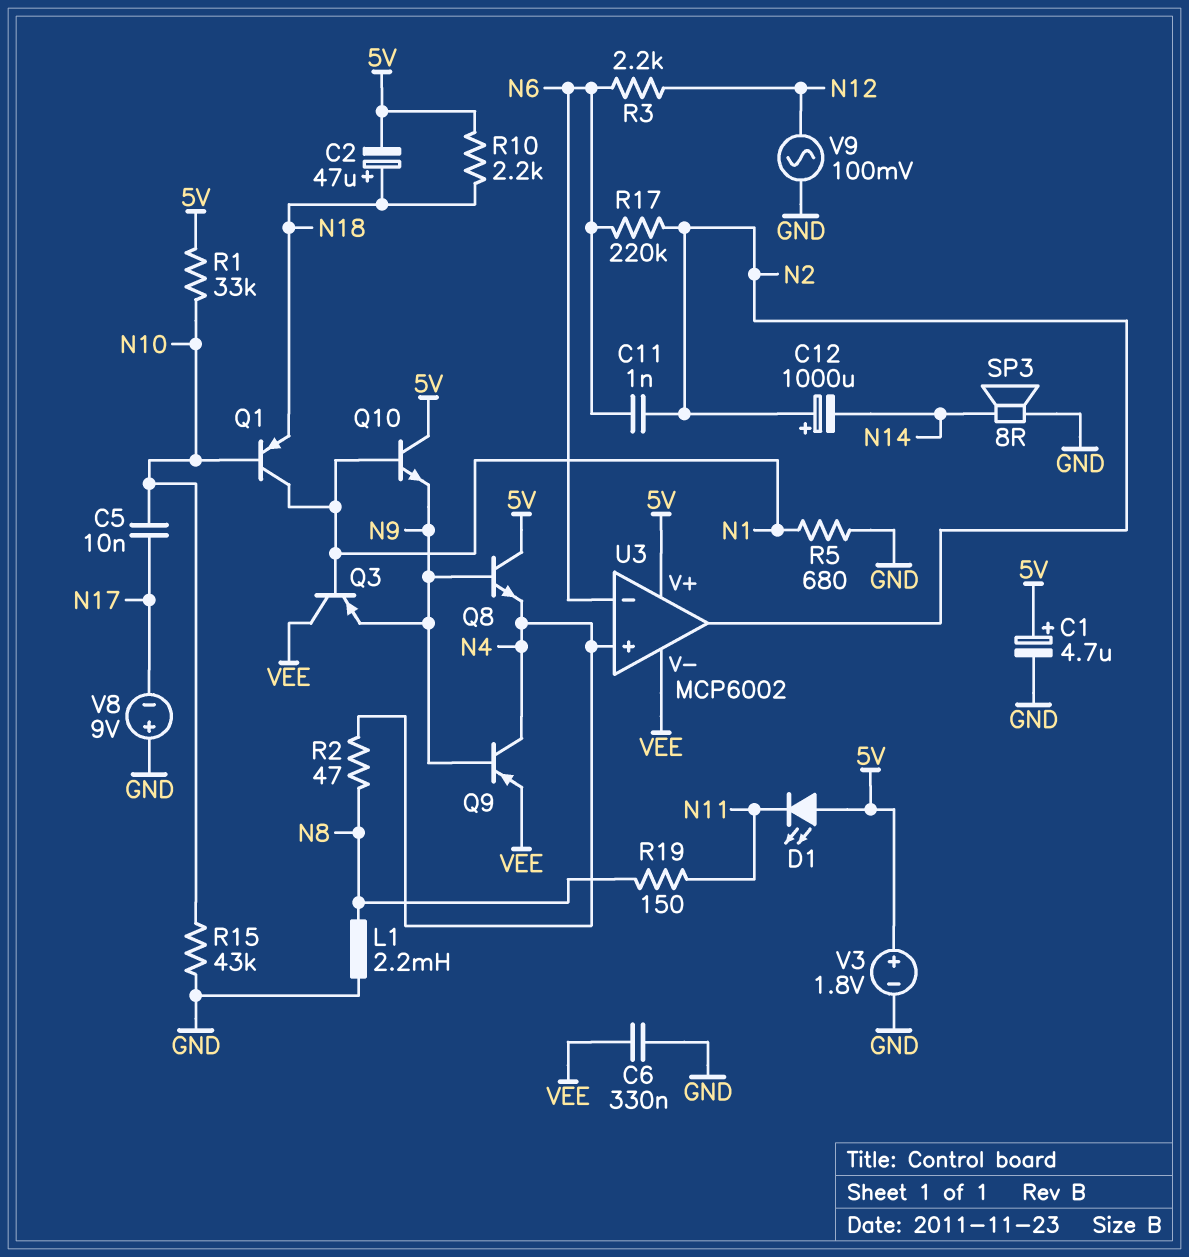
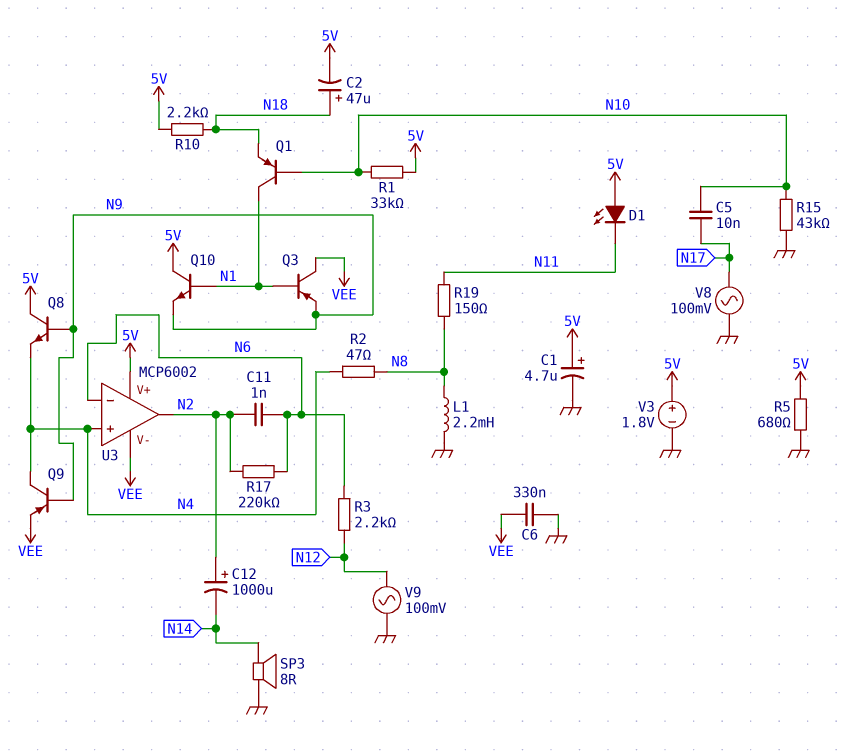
R5: 680 (GND, N1) -> 680 (5V, GND)
V8: 9V (plus GND, minus N17) -> AC 100mV (GND, N17)

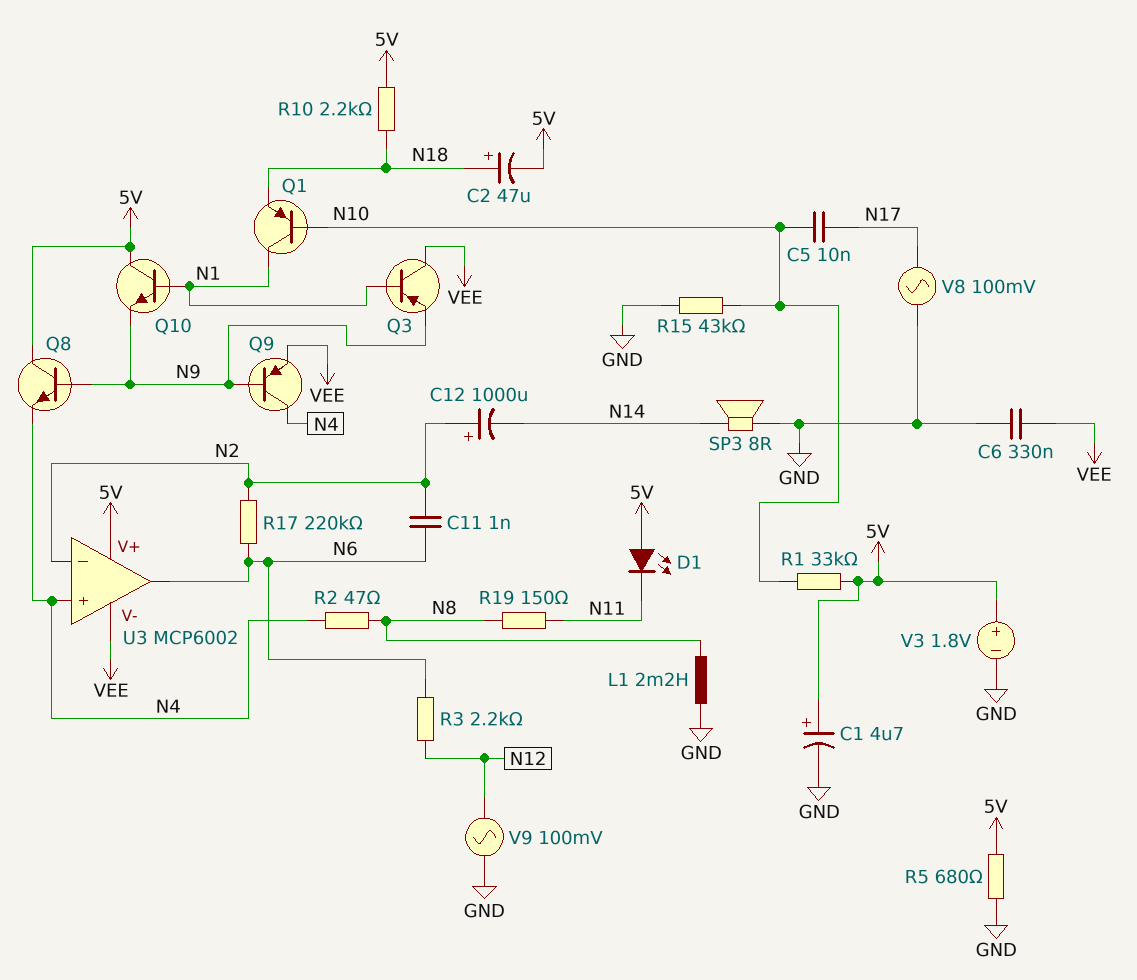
U3 pin in-: N6 -> N2
U3 pin out: N2 -> N6

